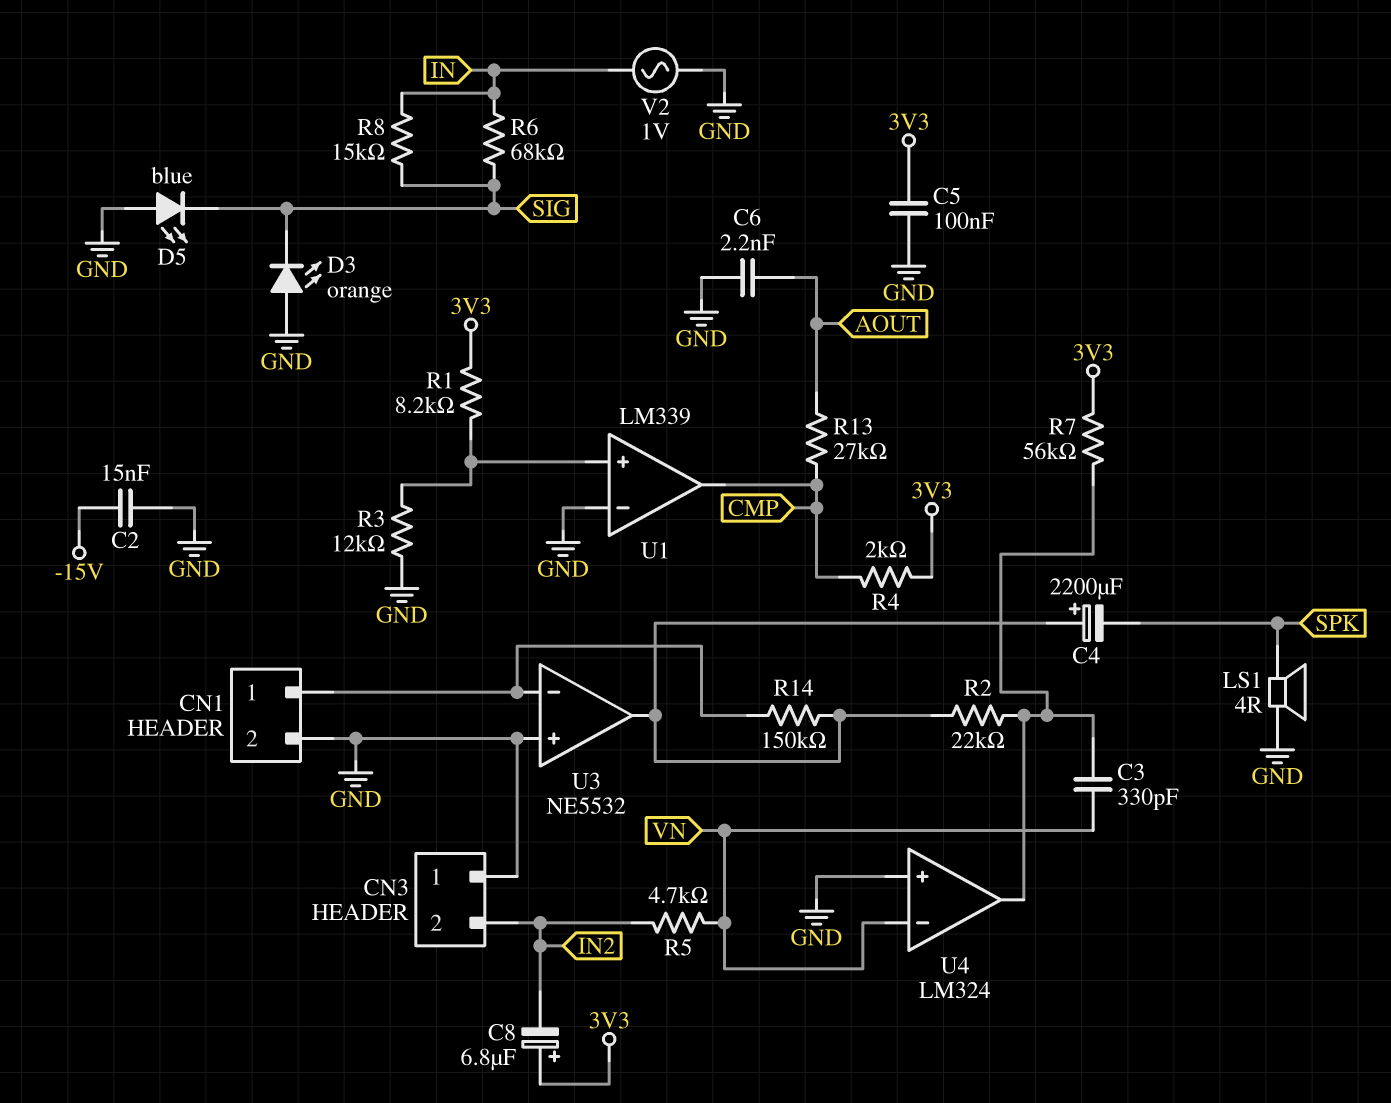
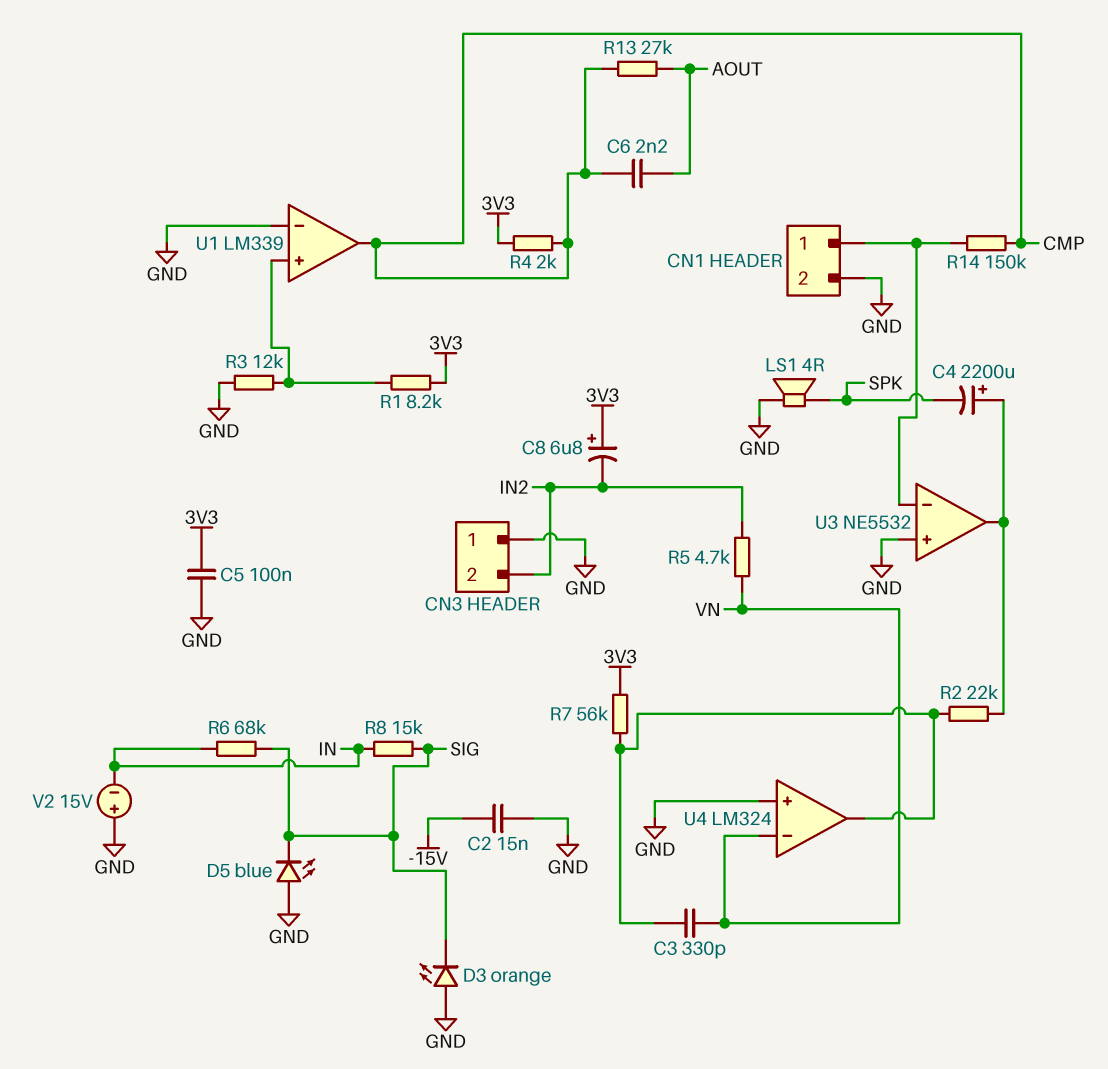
C6: 2.2nF (AOUT, GND) -> 2.2nF (AOUT, CMP)
R14: 150k (CN1/1, U3/out) -> 150k (CMP, CN1/1)
V2: AC 1V (GND, IN) -> 15V (plus GND, minus IN)

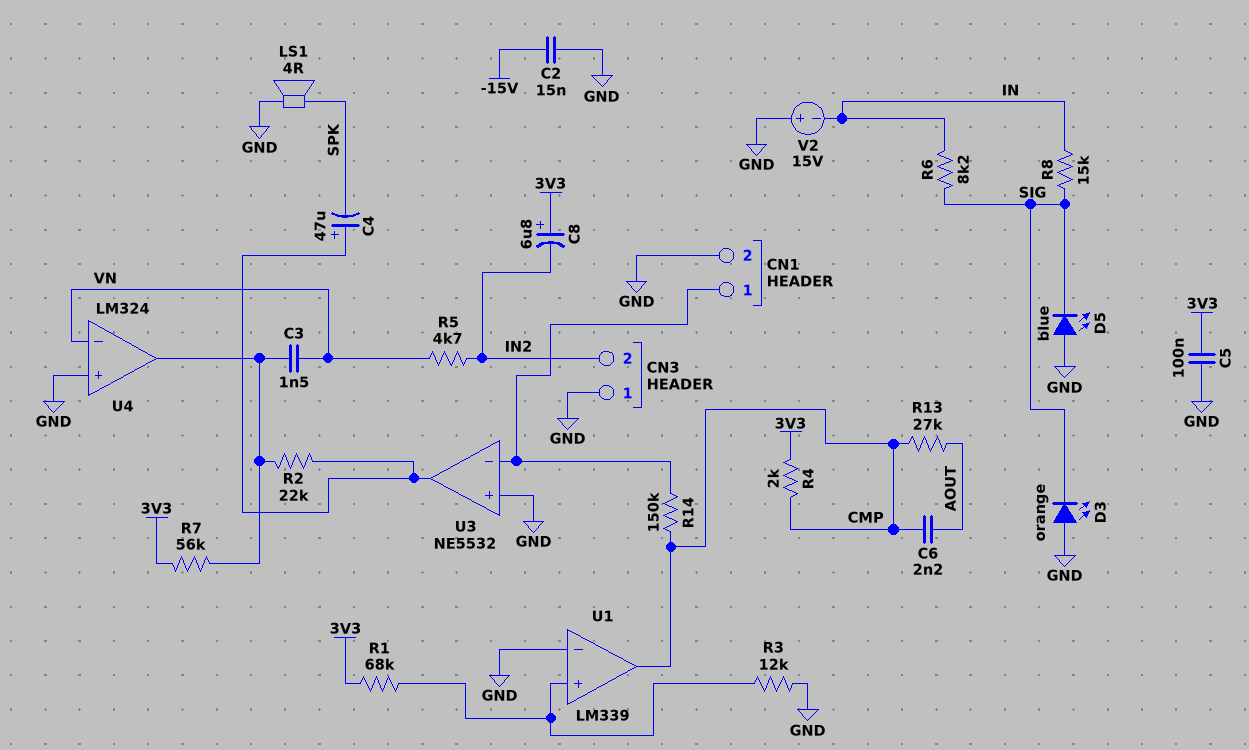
C3: 330pF (U4/out, VN) -> 1.5nF (U4/out, VN)
C4: 2200uF (plus U3/out, minus SPK) -> 47uF (plus U3/out, minus SPK)
R1: 8.2k (3V3, U1/in+) -> 68k (3V3, U1/in+)
R6: 68k (IN, SIG) -> 8.2k (IN, SIG)

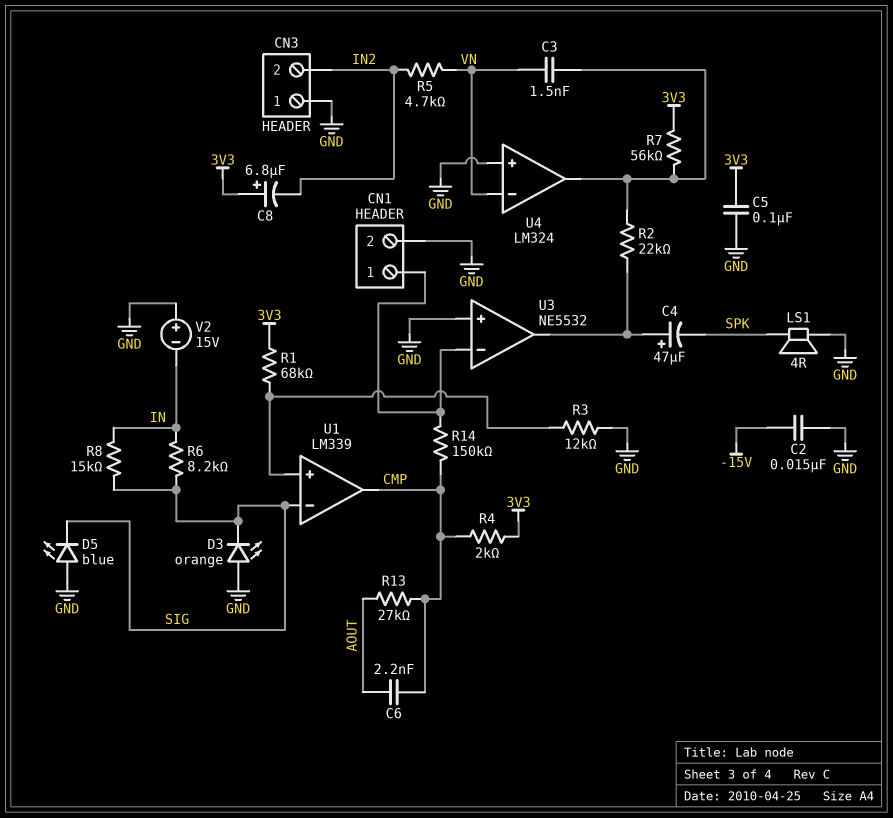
U1 pin in-: GND -> SIG

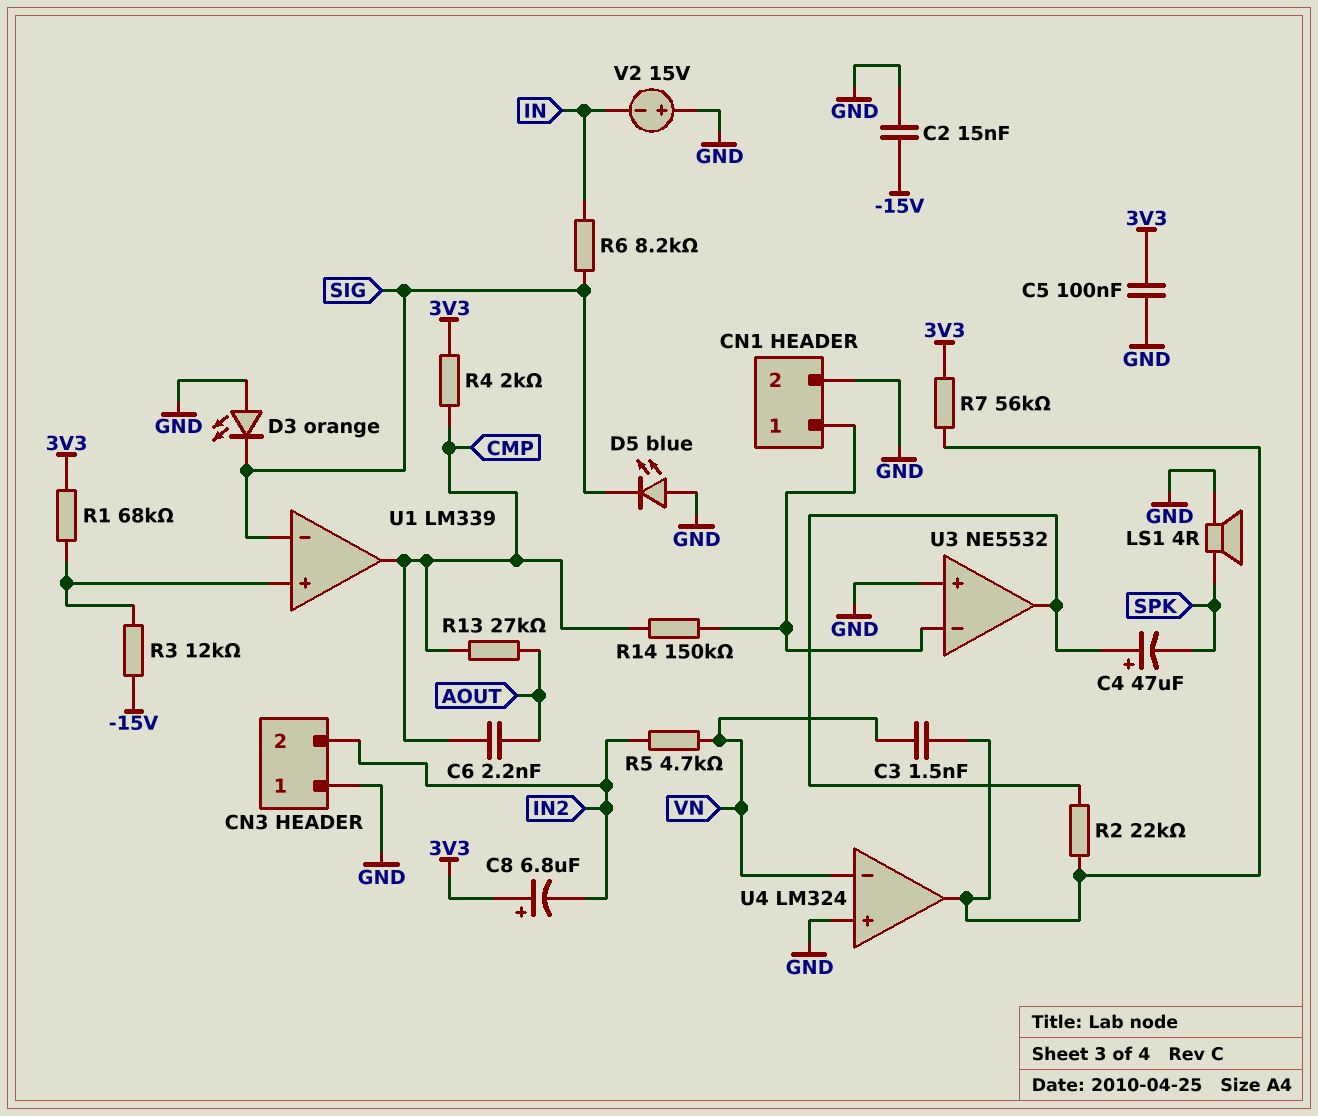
R3: 12k (GND, U1/in+) -> 12k (-15V, U1/in+)
R8: 15k (IN, SIG) -> none

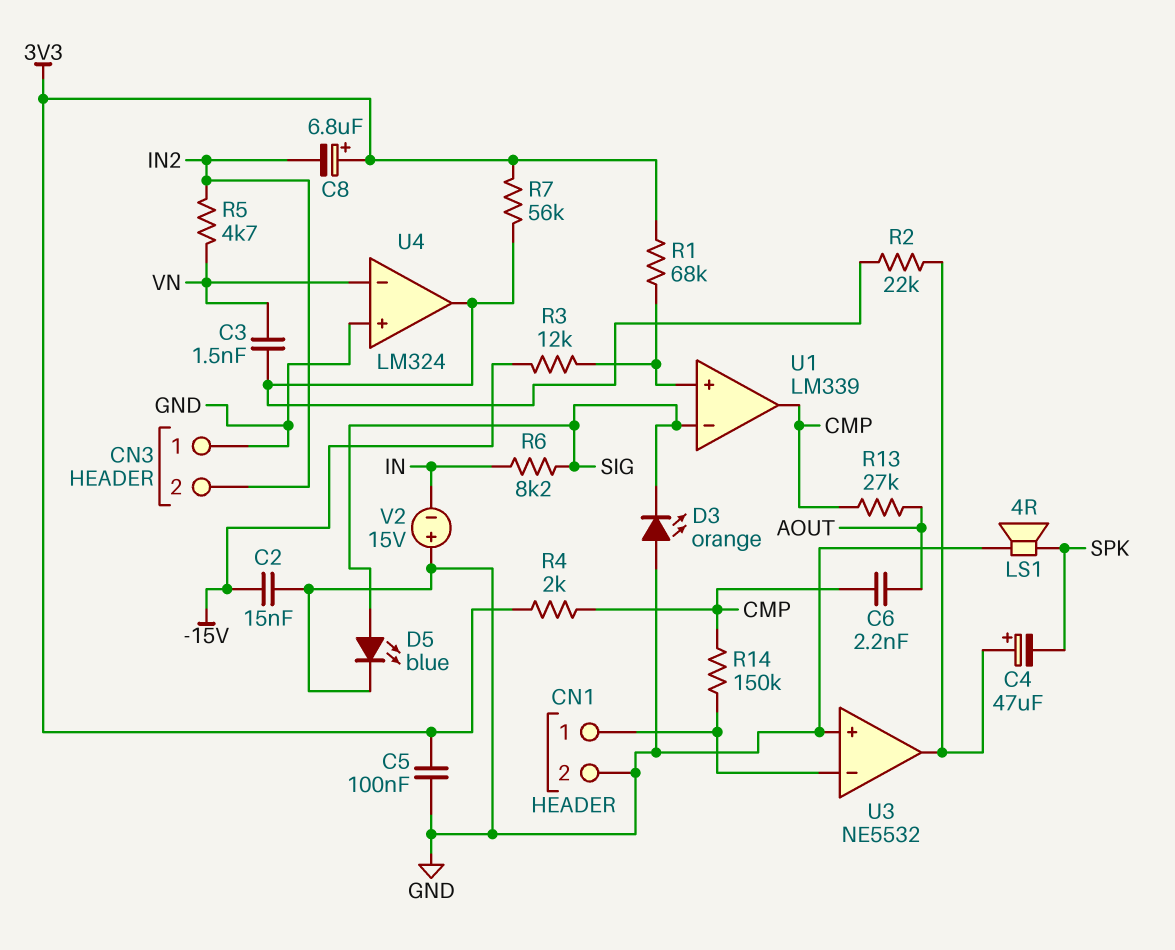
D5: LED blue (A GND, K SIG) -> LED blue (A SIG, K GND)

